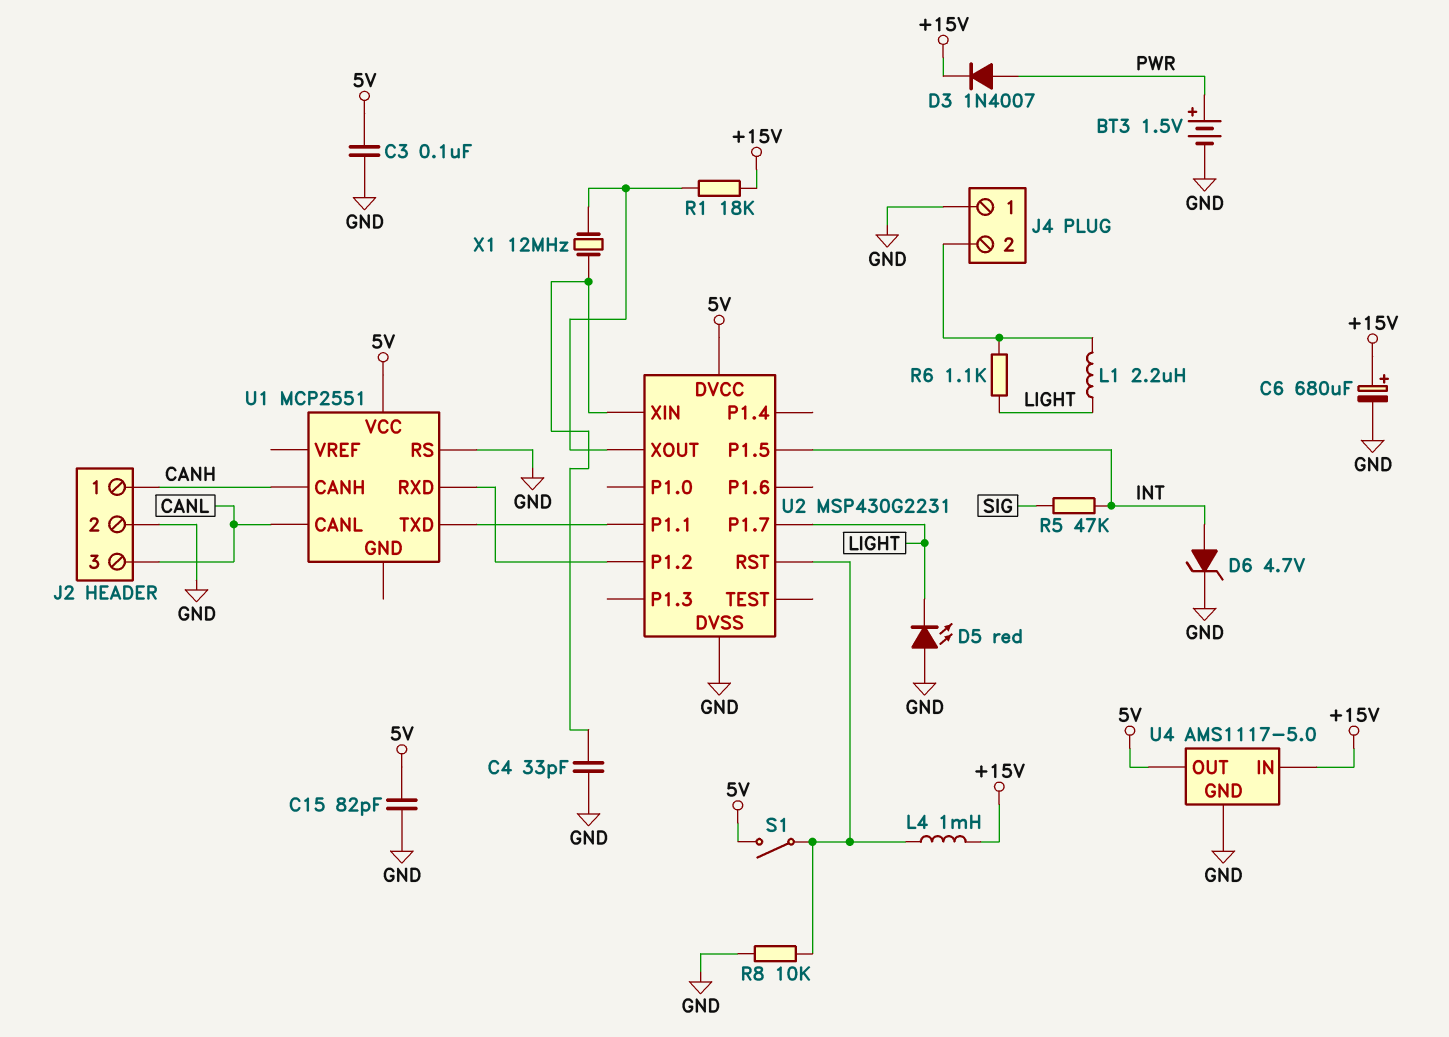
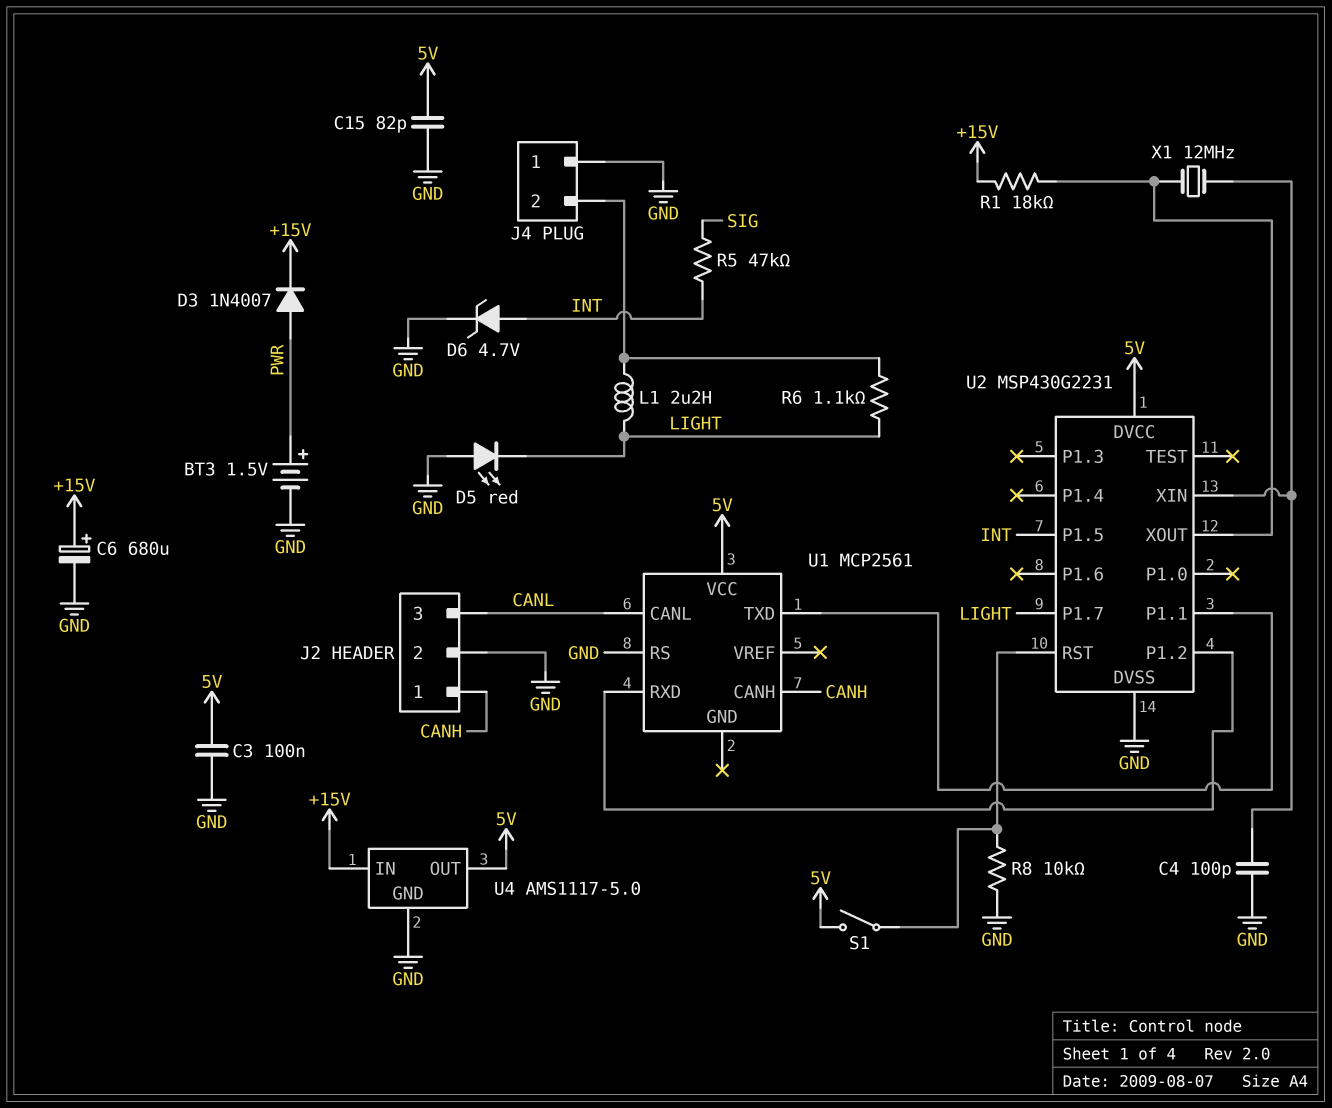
C4: 33pF (GND, U2/XIN) -> 100pF (GND, U2/XIN)
L4: 1mH (+15V, U2/RST) -> none
U1: MCP2551 -> MCP2561

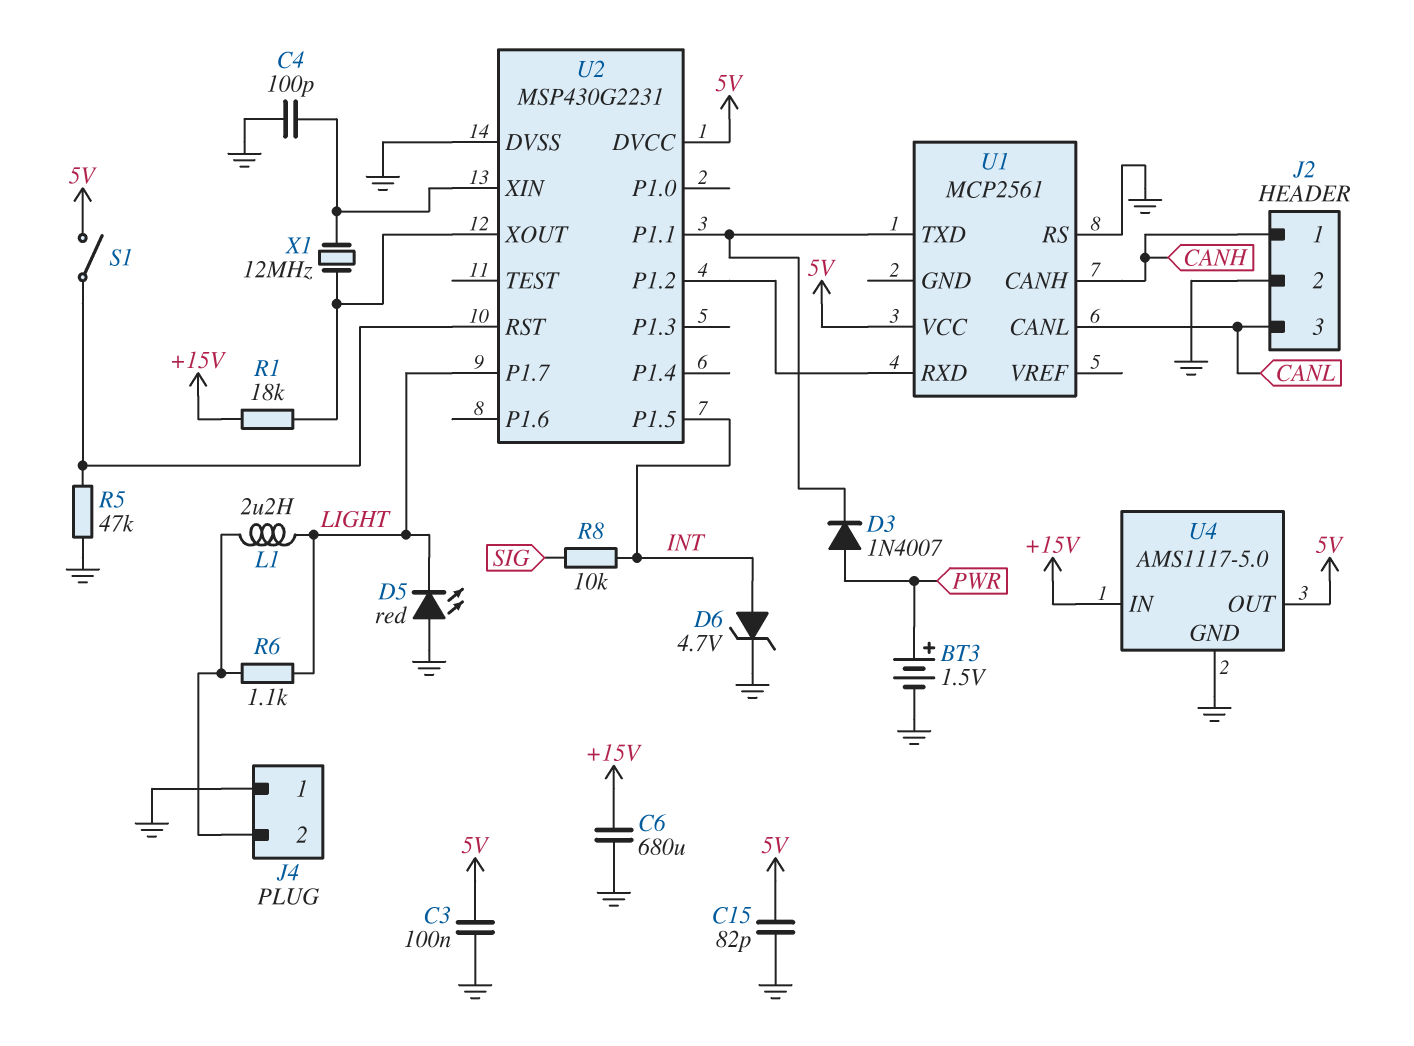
C6: 680uF (plus +15V, minus GND) -> 680uF (+15V, GND)
D3: diode 1N4007 (A PWR, K +15V) -> diode 1N4007 (A PWR, K U1/TXD)
R5: 47k (INT, SIG) -> 47k (GND, U2/RST)
R8: 10k (GND, U2/RST) -> 10k (INT, SIG)

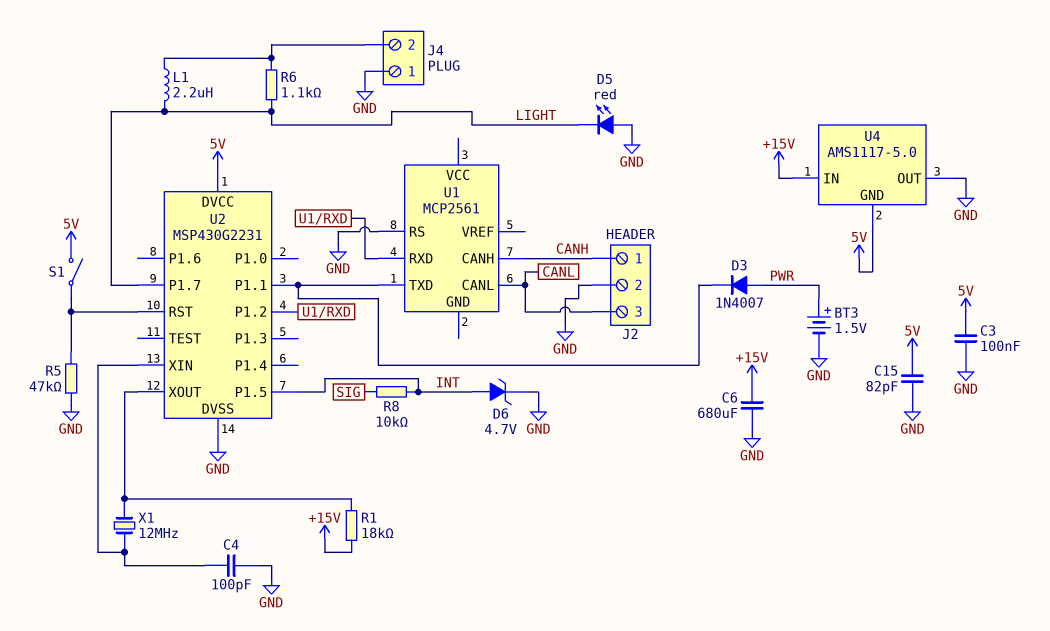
U1 pin VCC: 5V -> none
U4 pin GND: GND -> 5V
U4 pin OUT: 5V -> GND

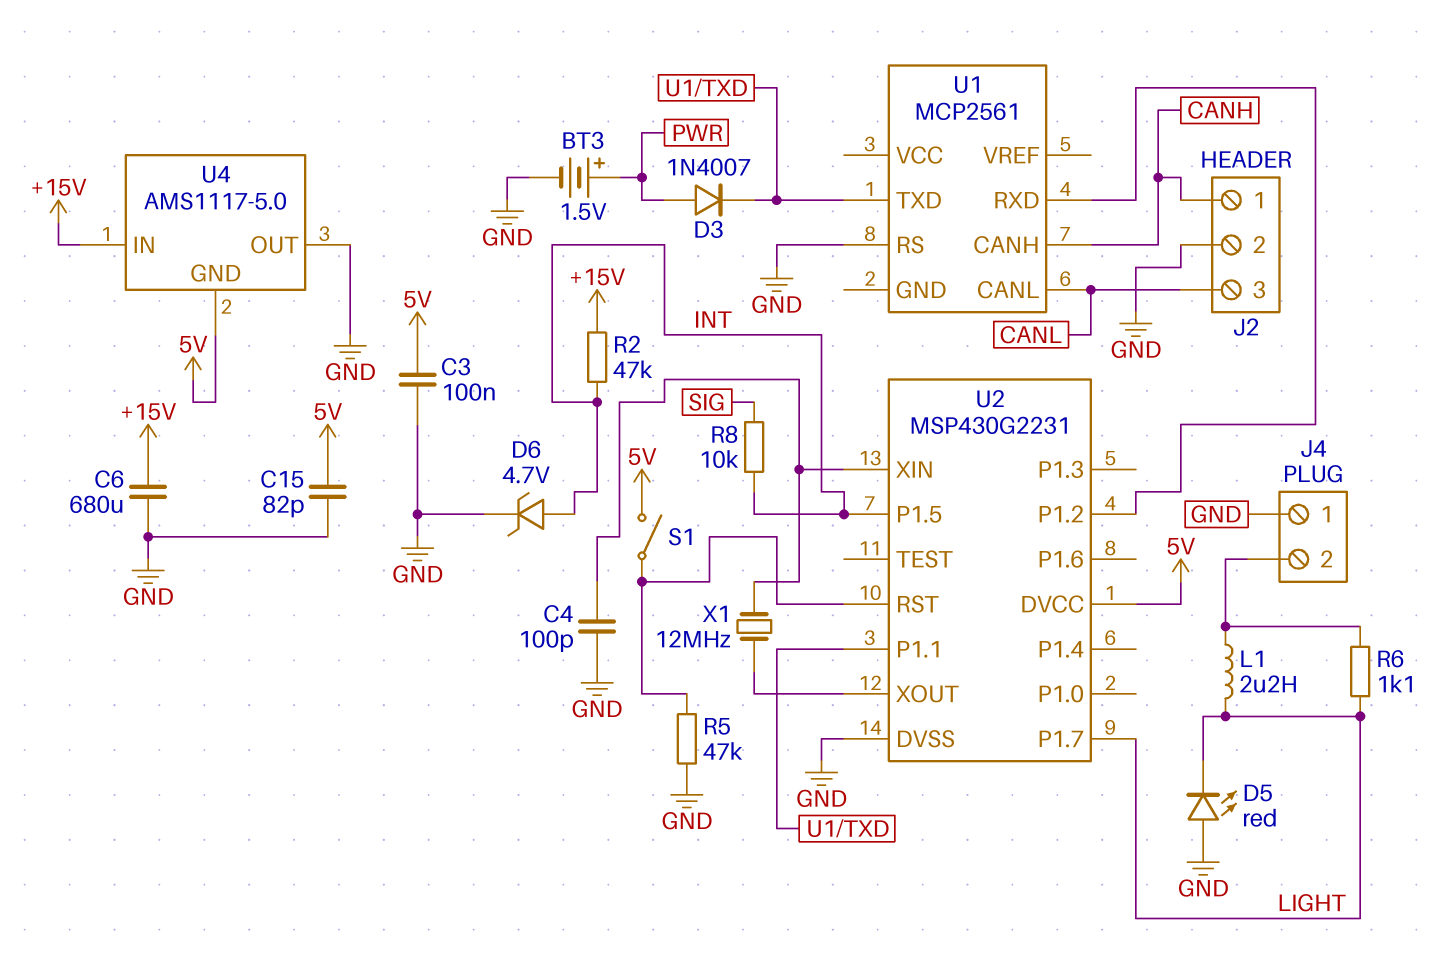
R1: 18k (+15V, U2/XOUT) -> none
R2: none -> 47k (+15V, INT)

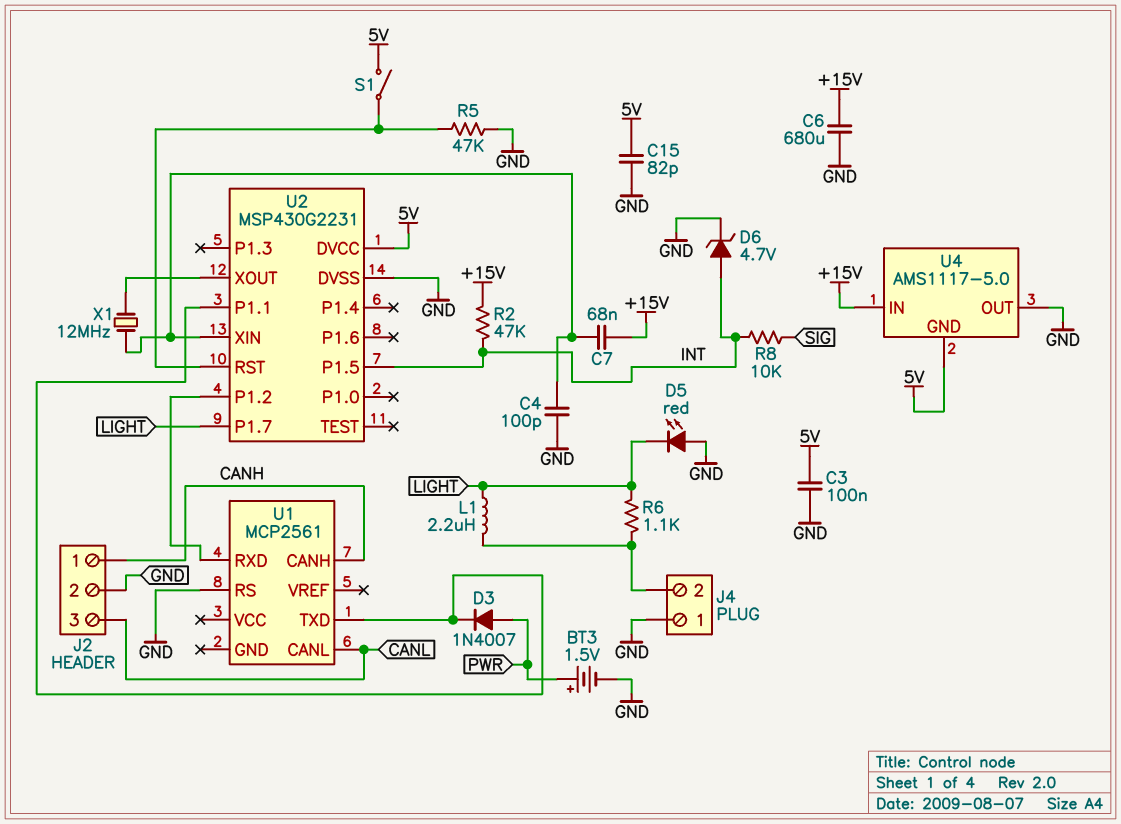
C7: none -> 68nF (+15V, U2/XIN)

